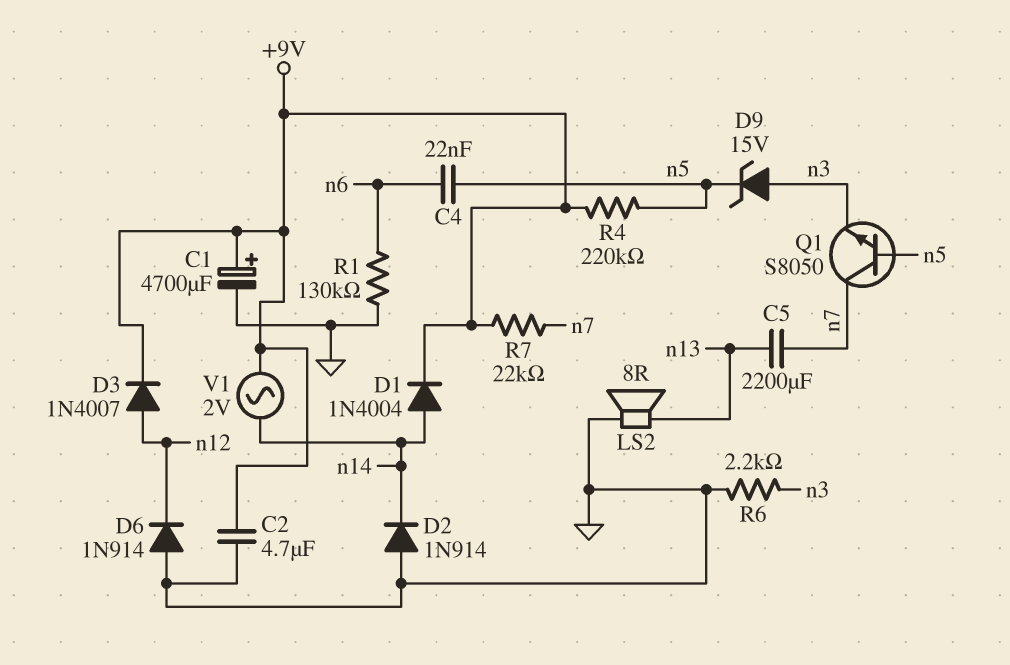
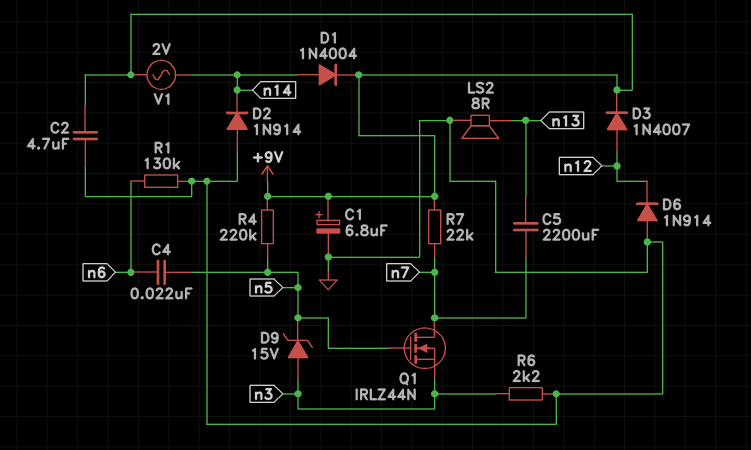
C1: 4700uF (plus +9V, minus GND) -> 6.8uF (plus +9V, minus GND)
Q1: NPN S8050 (B n5, C n7, E n3) -> NMOS IRLZ44N (G n5, D n7, S n3)

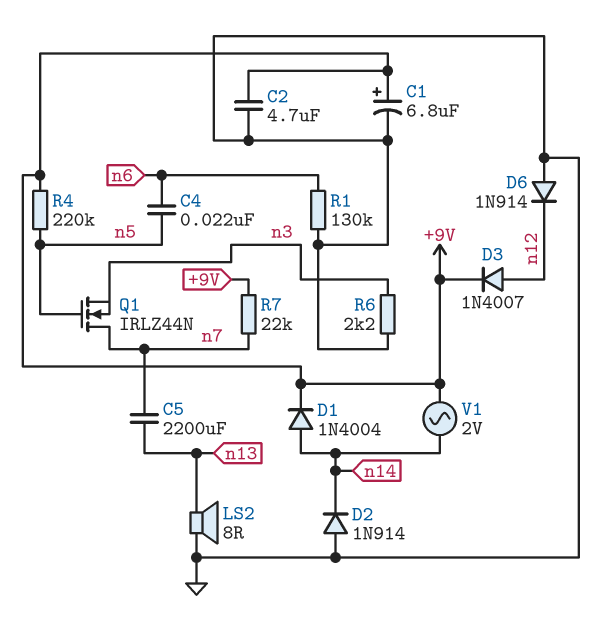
D9: zener 15V (A n3, K n5) -> none

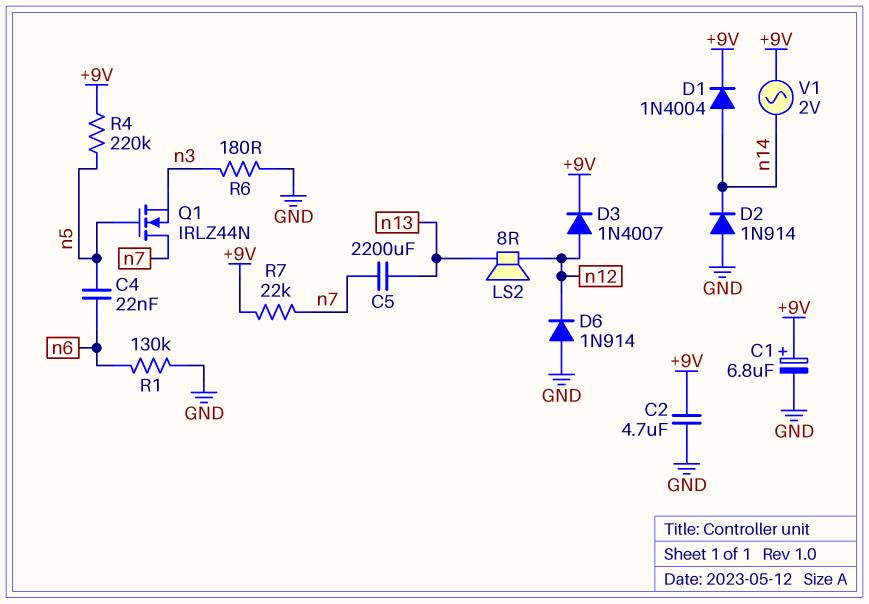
LS2: speaker 8R (GND, n13) -> speaker 8R (n12, n13)
R6: 2.2k (GND, n3) -> 180 (GND, n3)

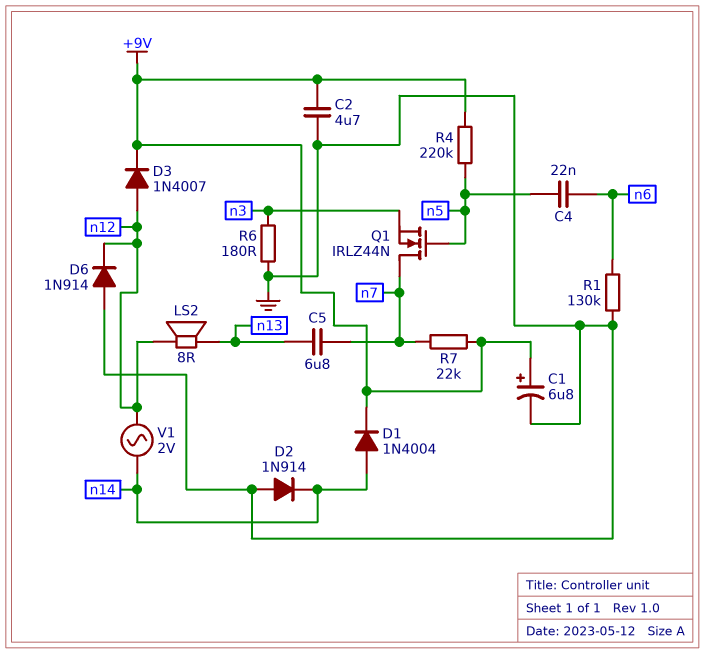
C5: 2200uF (n7, n13) -> 6.8uF (n7, n13)
V1: AC 2V (+9V, n14) -> AC 2V (n12, n14)

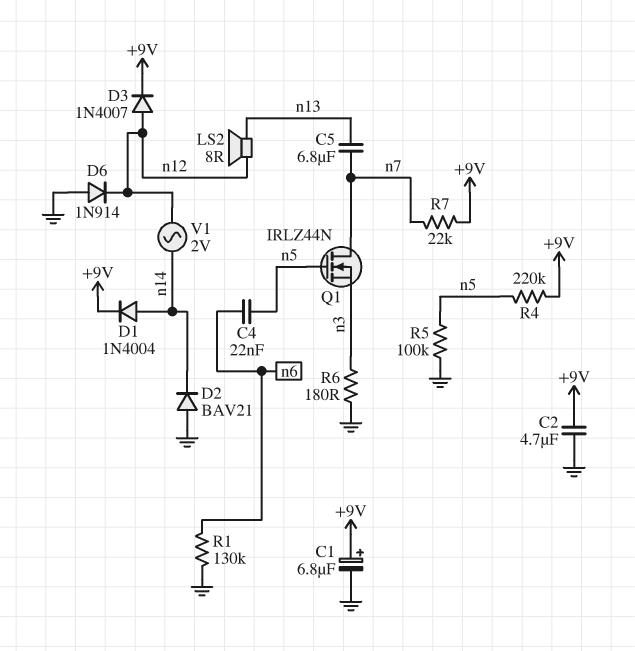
D2: diode 1N914 (A GND, K n14) -> diode BAV21 (A GND, K n14)
R5: none -> 100k (GND, n5)

